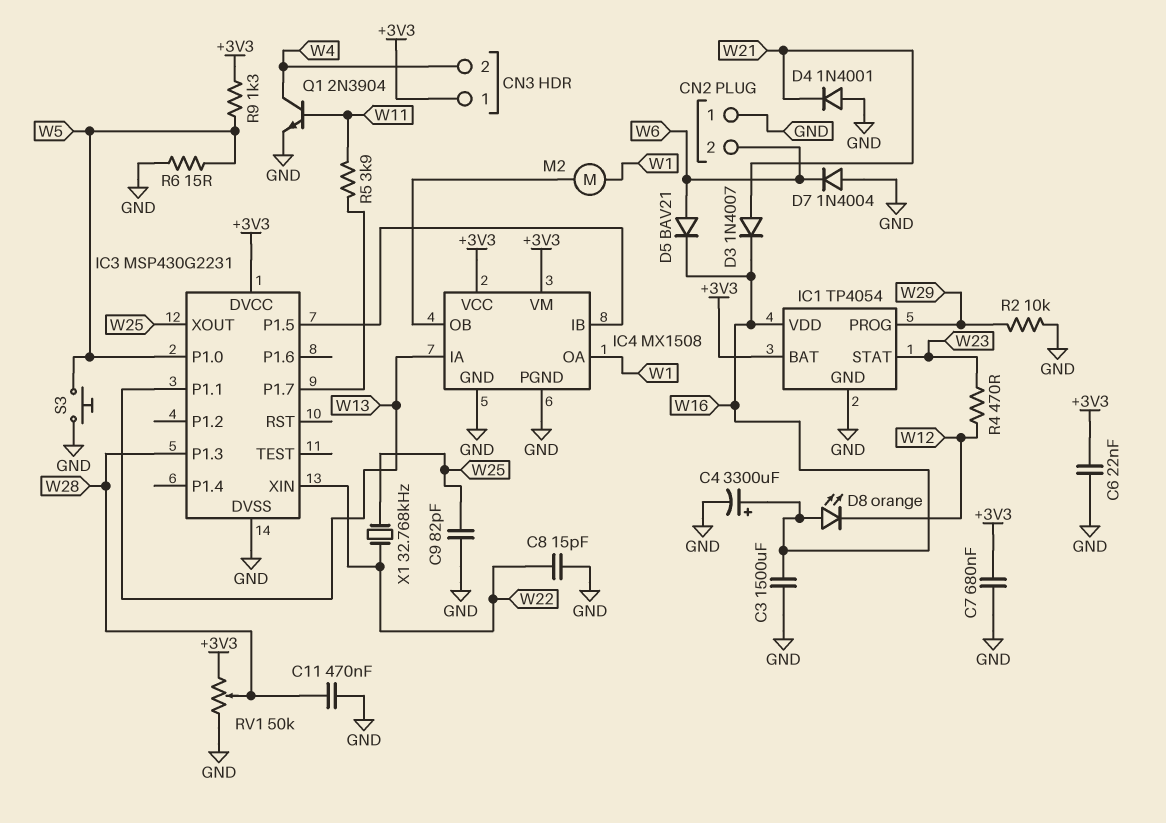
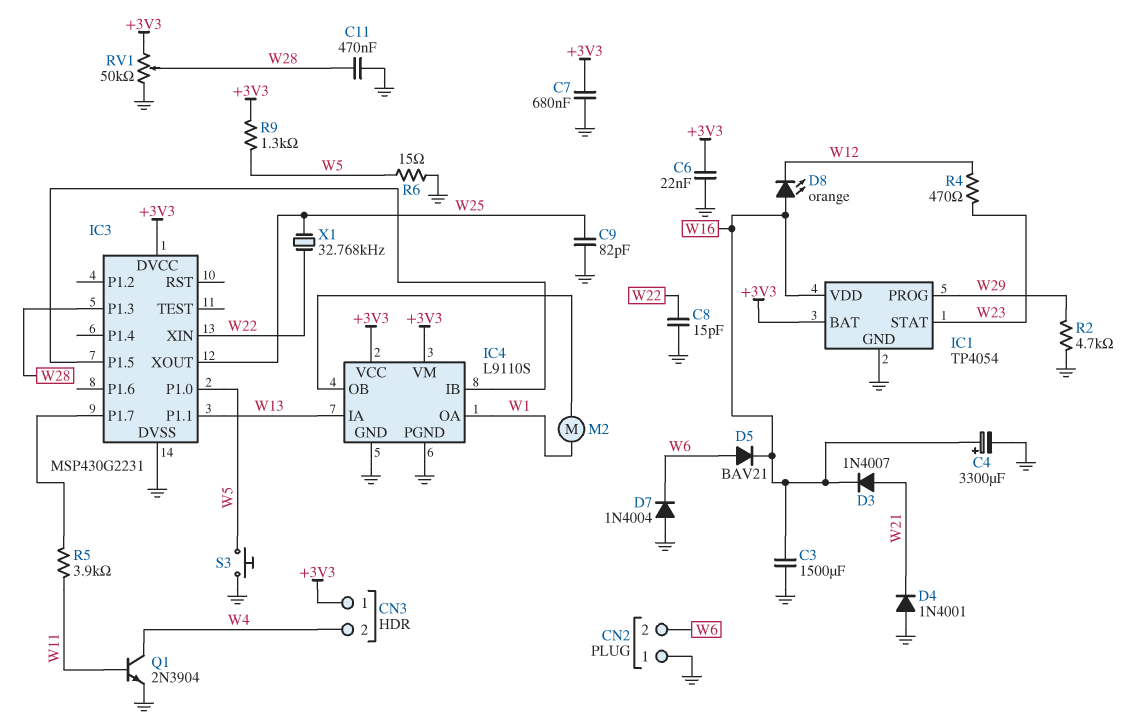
IC4: MX1508 -> L9110S
R2: 10k (GND, W29) -> 4.7k (GND, W29)

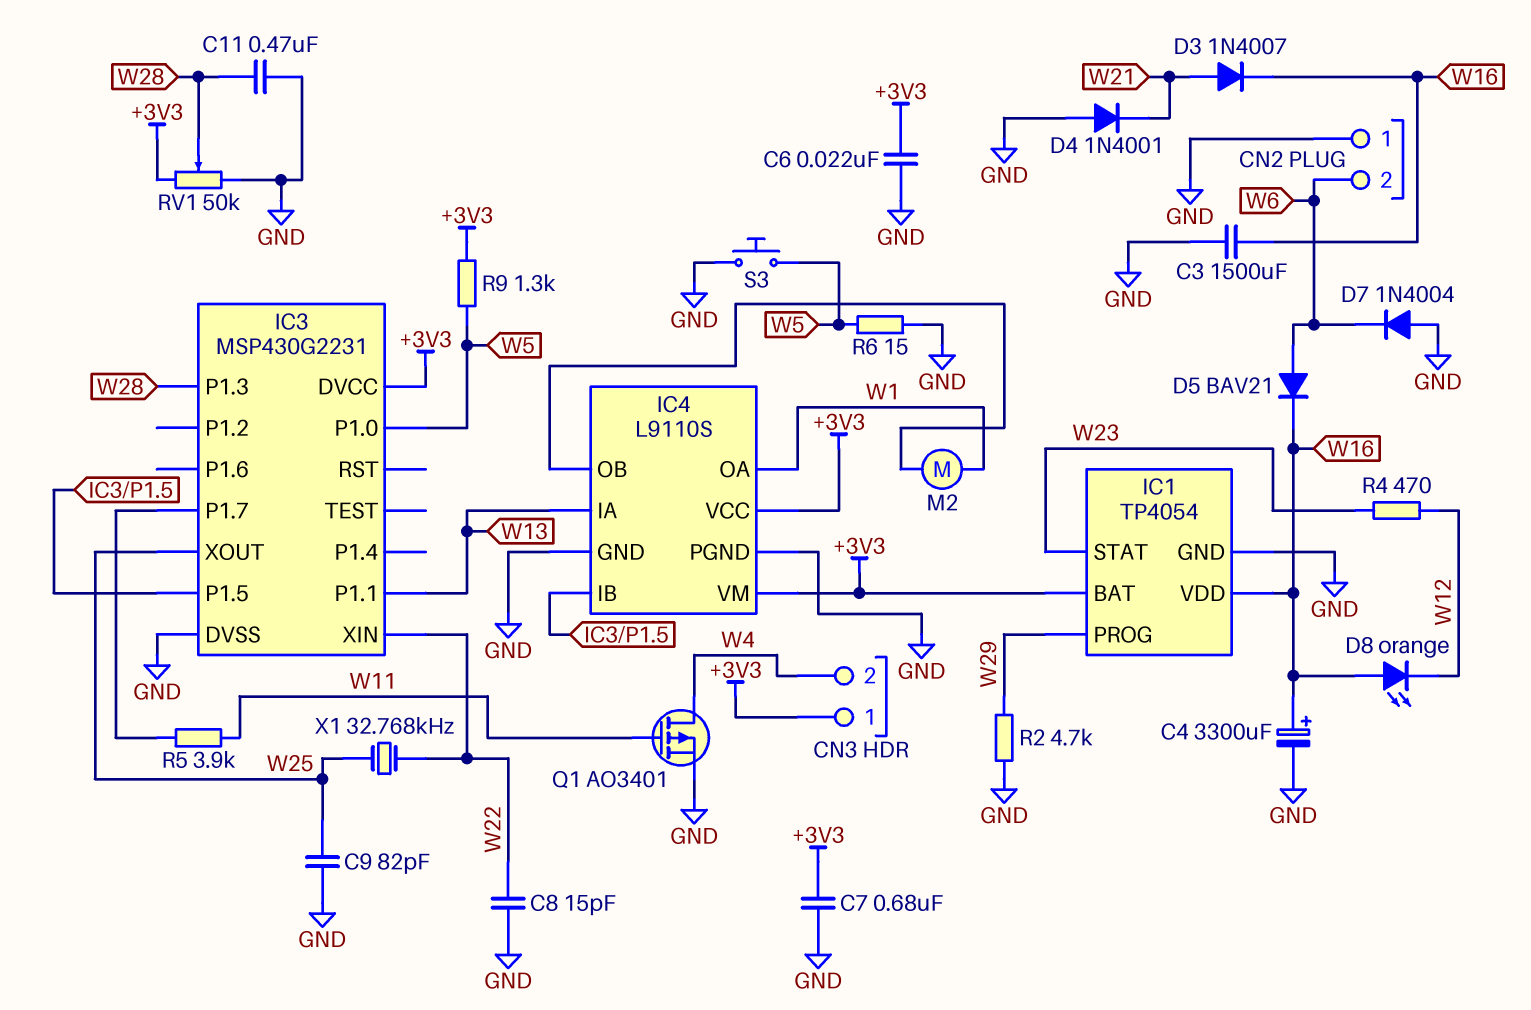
Q1: NPN 2N3904 (B W11, C W4, E GND) -> PMOS AO3401 (G W11, D W4, S GND)

